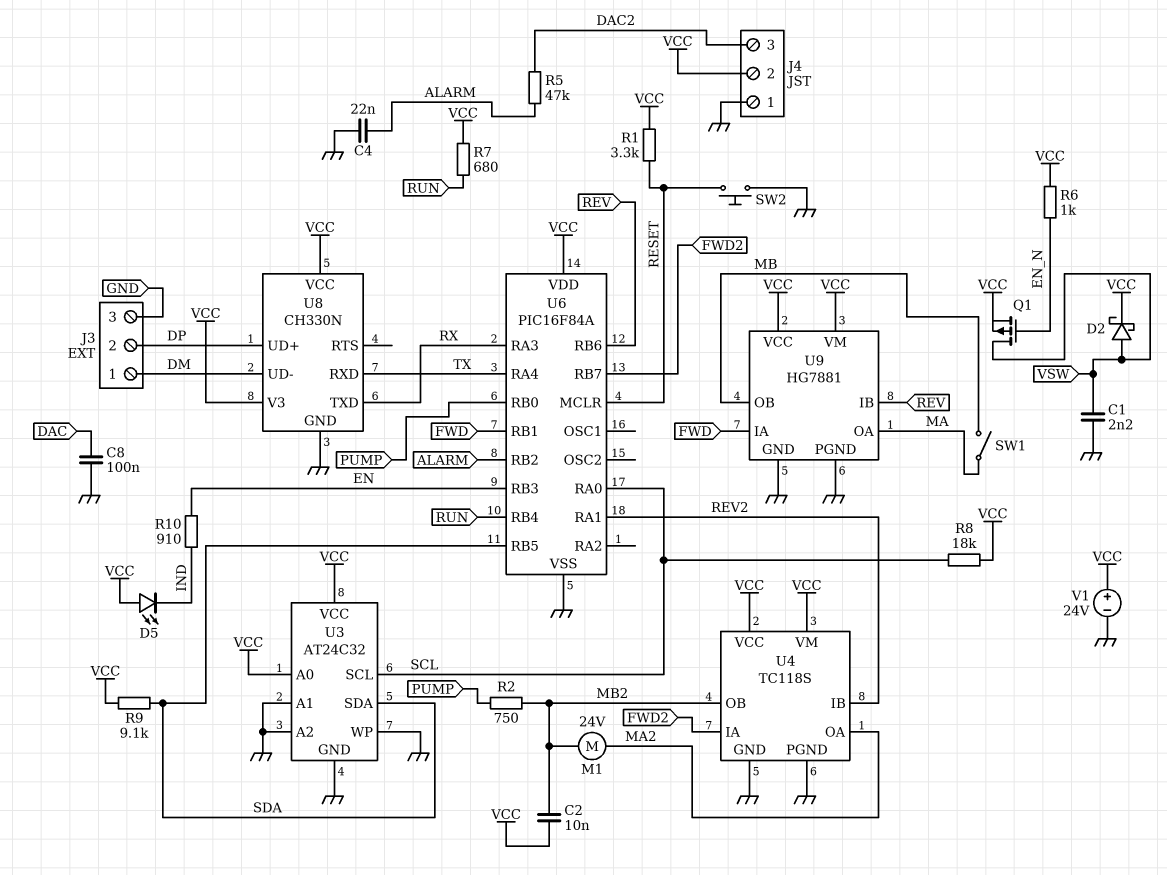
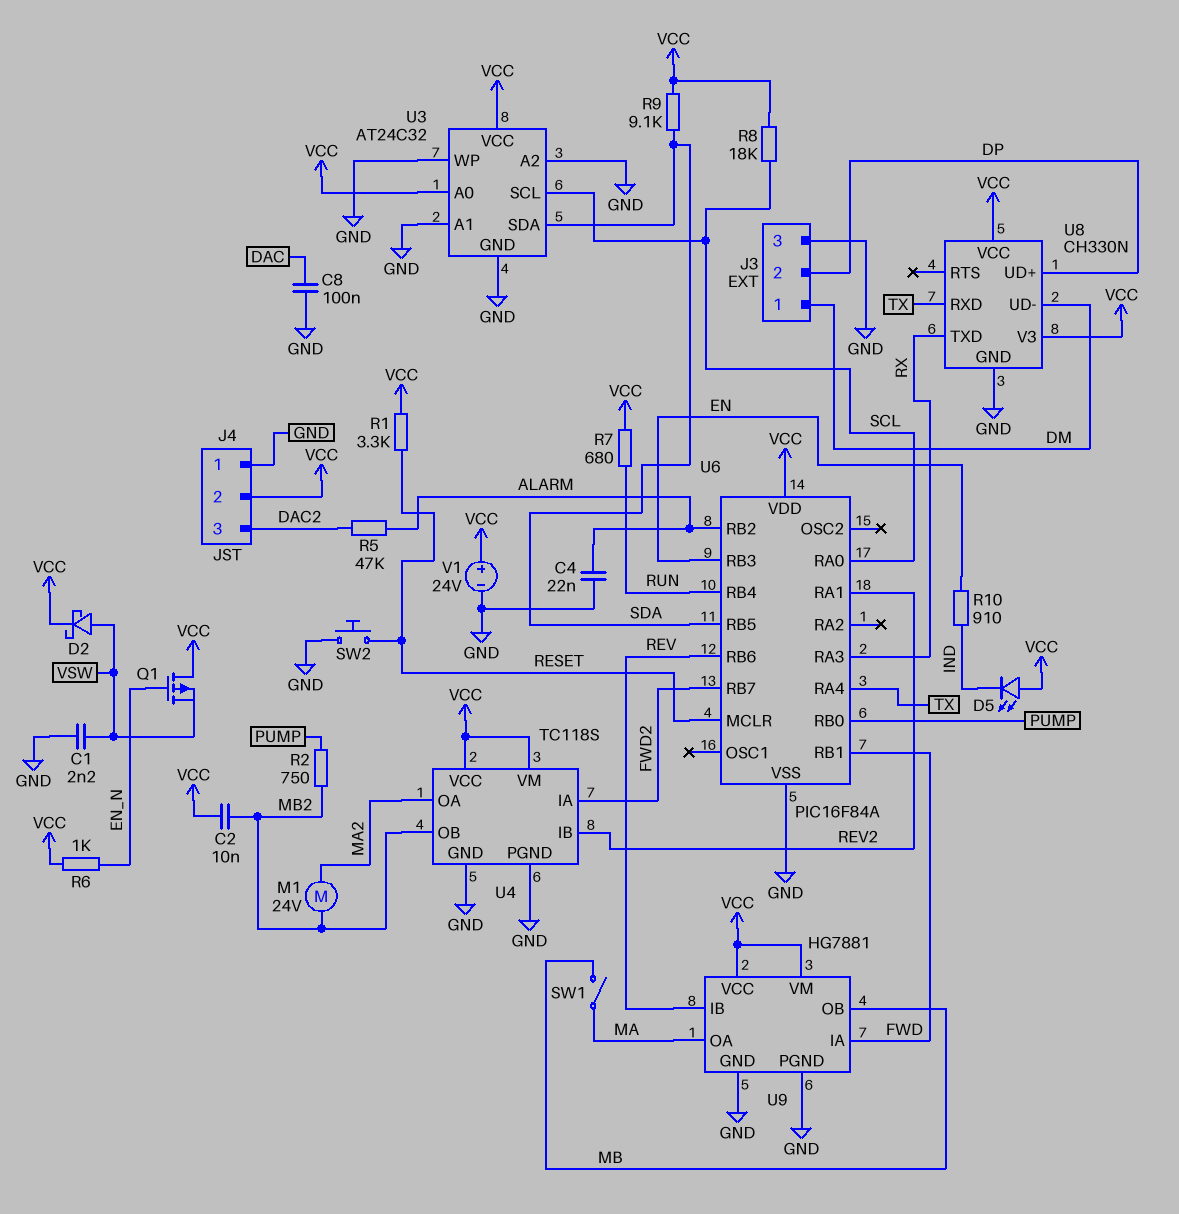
Q1: PMOS (G EN_N, D VSW, S VCC) -> PMOS (G EN_N, D VCC, S VSW)

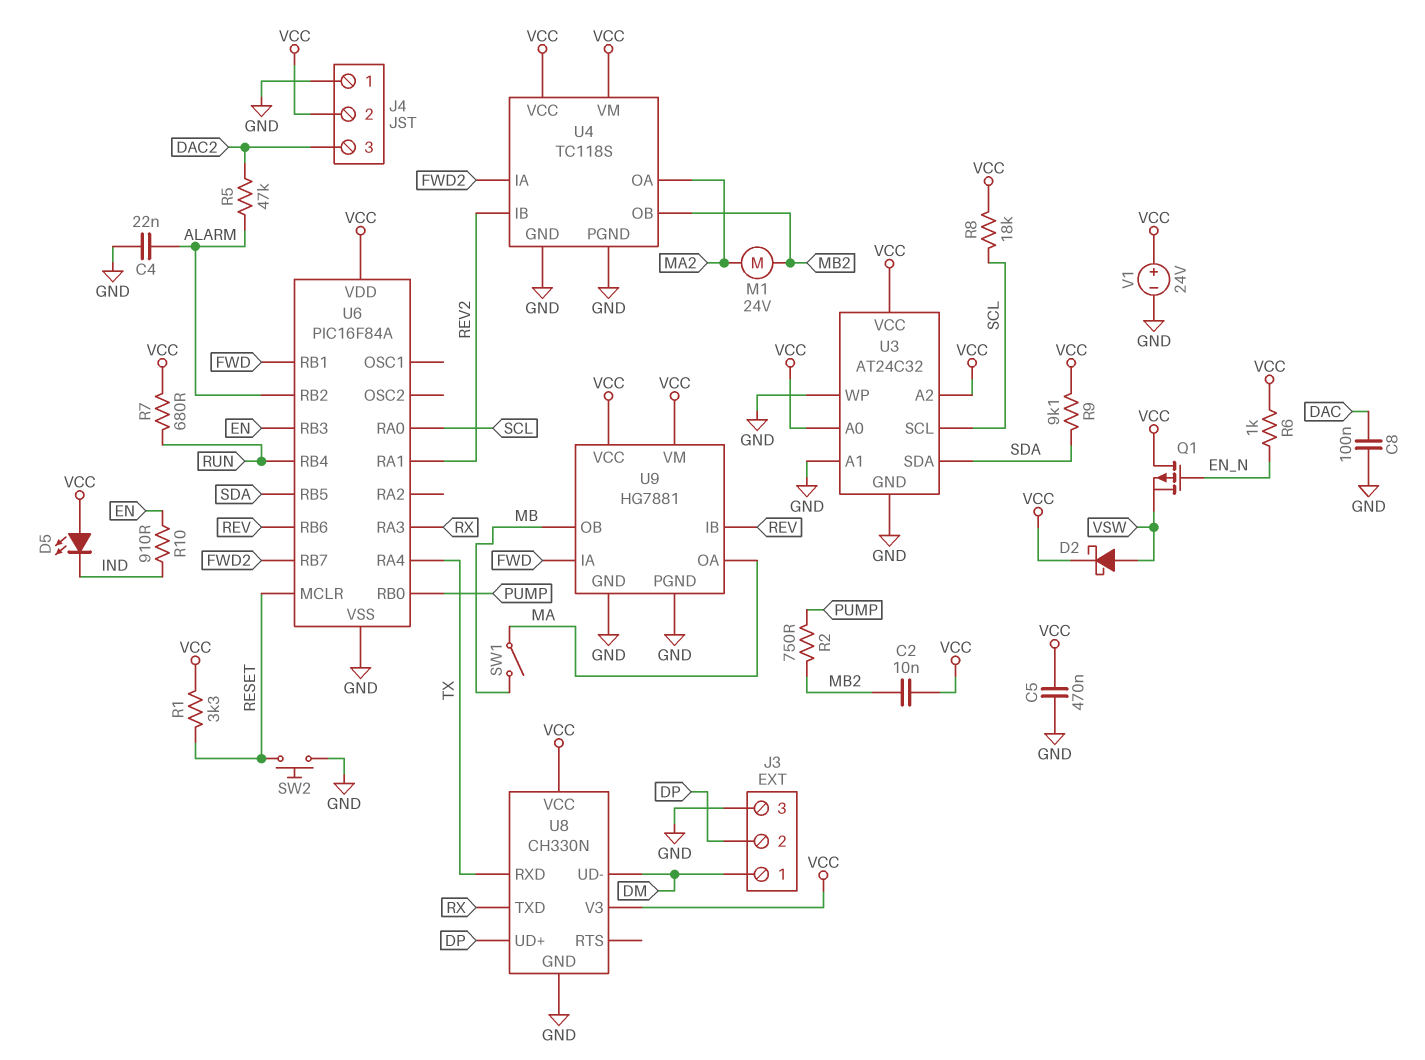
C1: 2.2nF (GND, VSW) -> none
C5: none -> 470nF (GND, VCC)
U3 pin A2: GND -> VCC

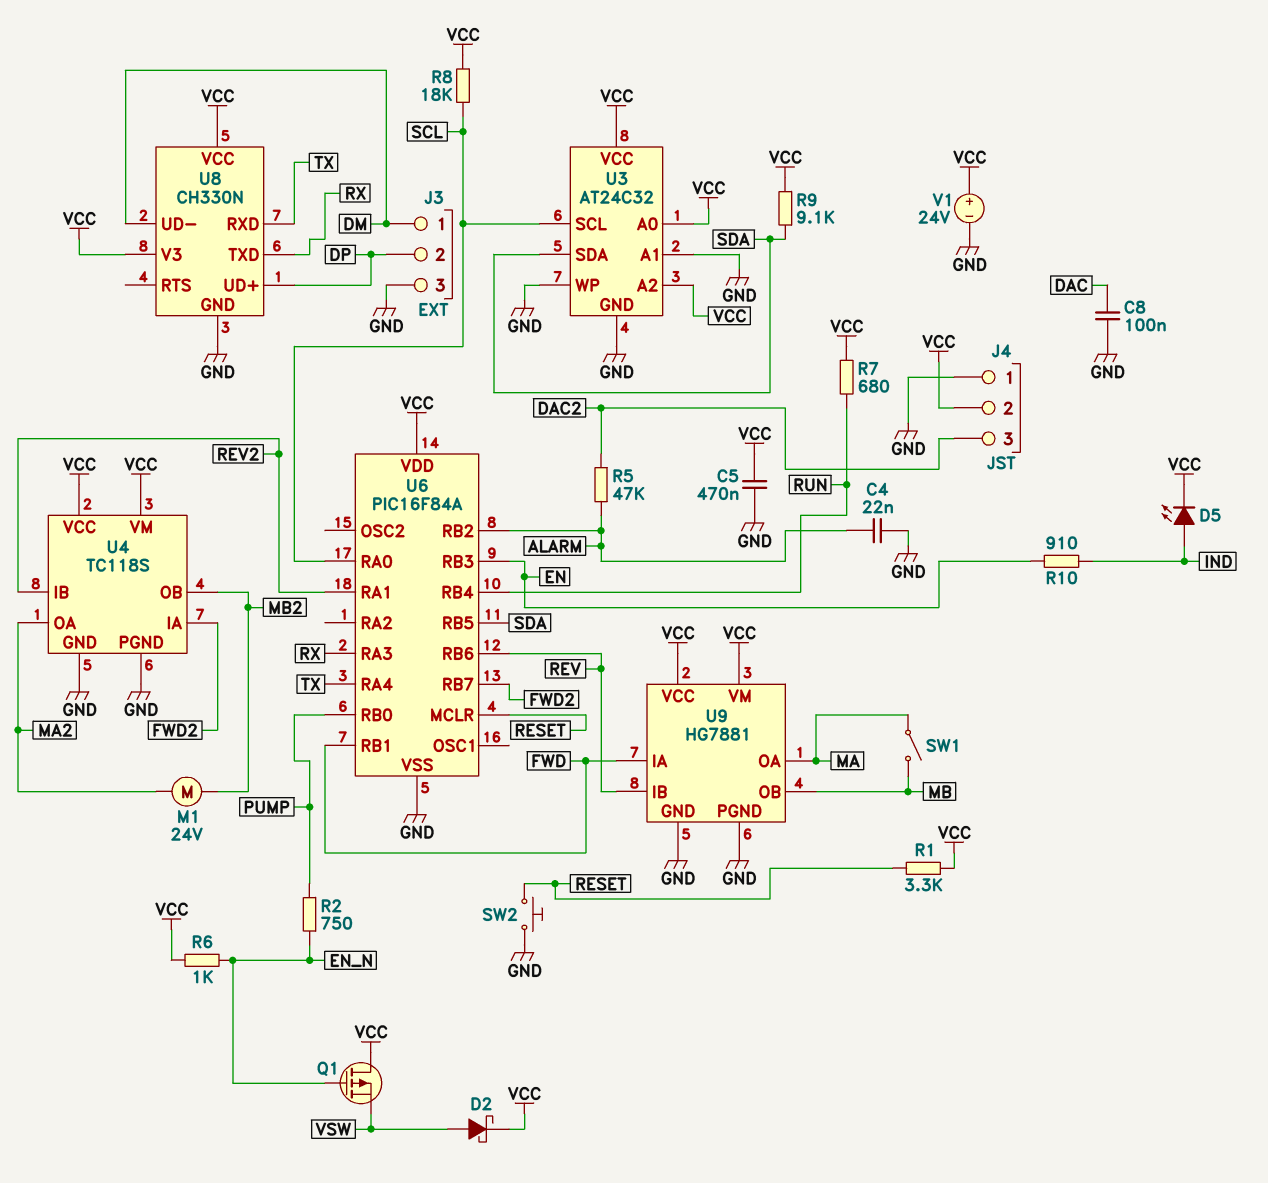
C2: 10nF (MB2, VCC) -> none
D5: LED (A VCC, K IND) -> LED (A IND, K VCC)
R2: 750 (MB2, PUMP) -> 750 (EN_N, PUMP)

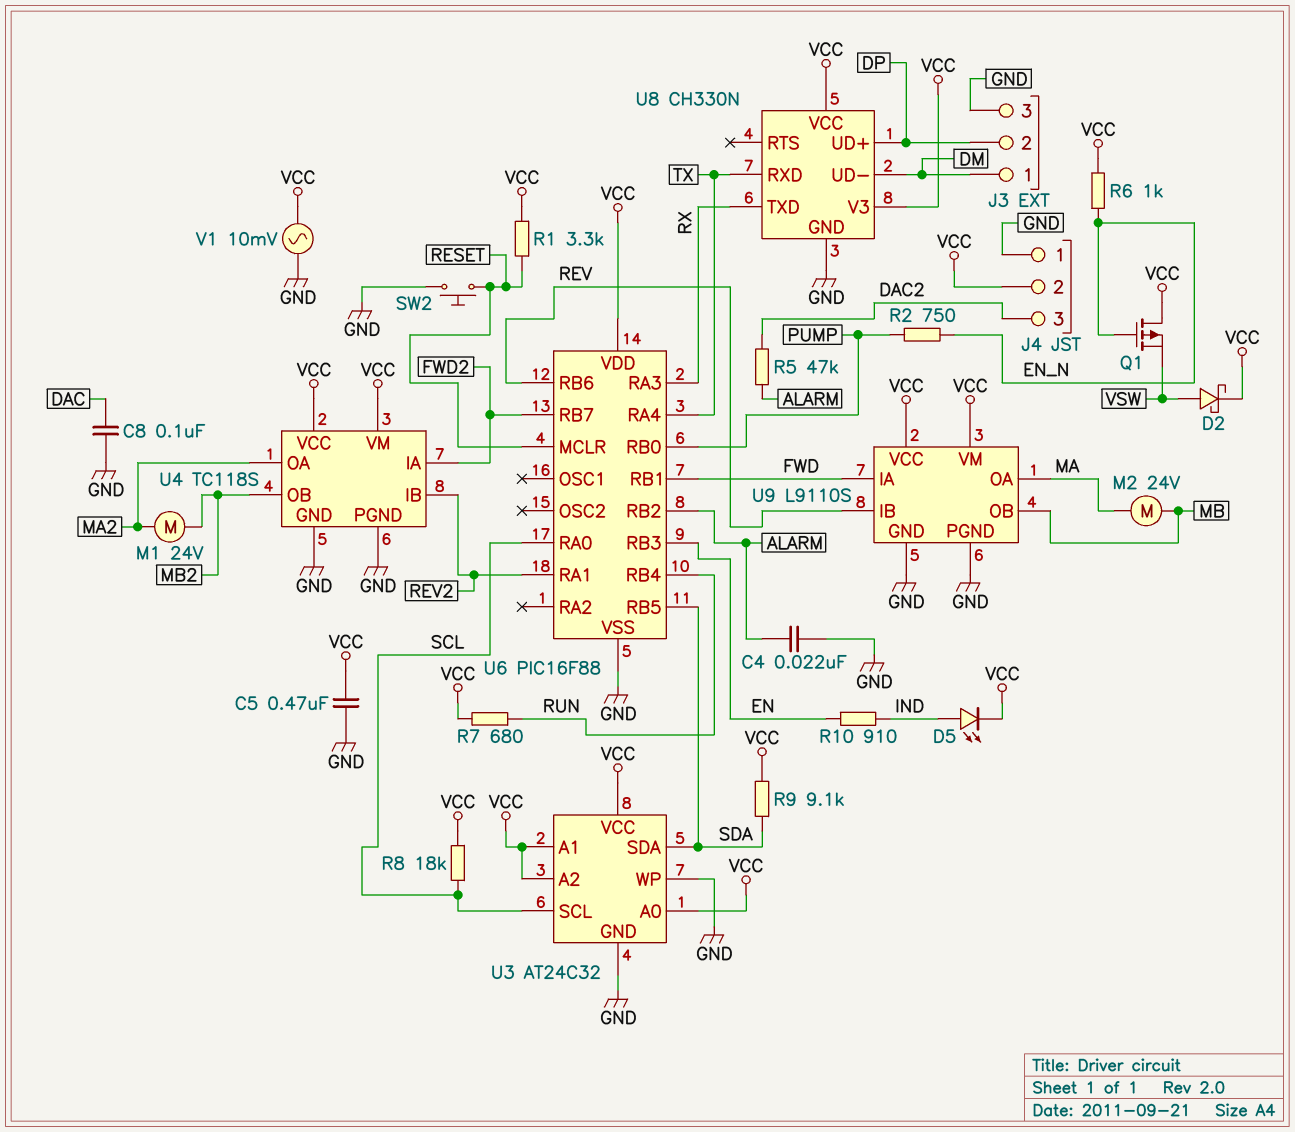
M2: none -> motor 24V (MA, MB)
SW1: switch (MA, MB) -> none
U3 pin A1: GND -> VCC
U6: PIC16F84A -> PIC16F88
U9: HG7881 -> L9110S
V1: 24V (plus VCC, minus GND) -> AC 10mV (GND, VCC)

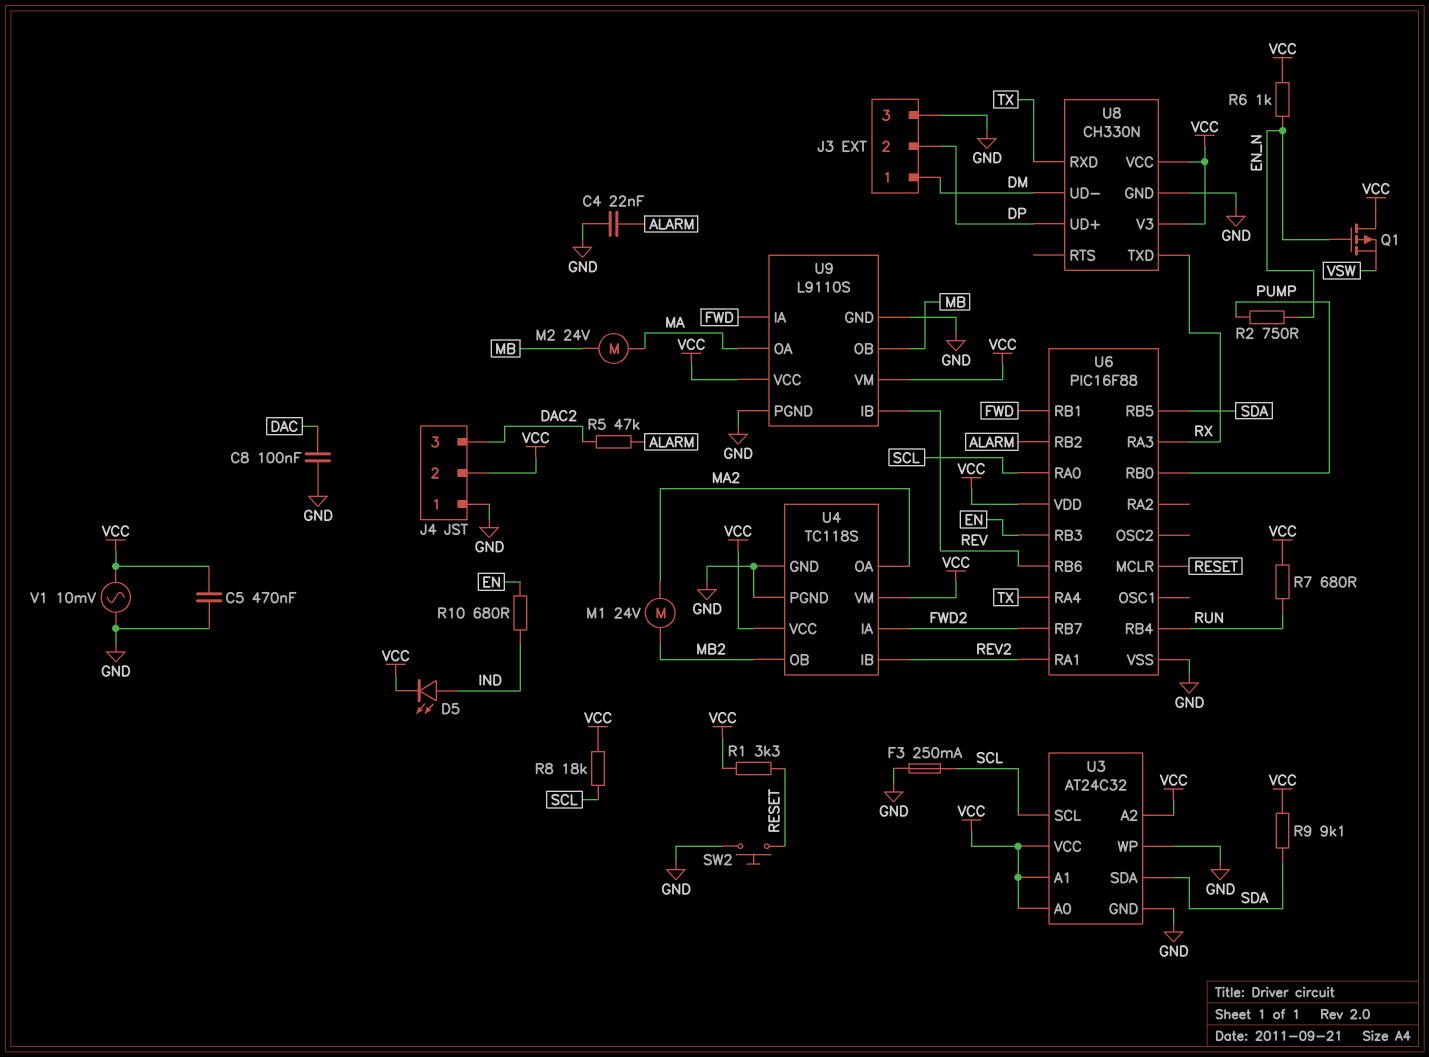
D2: schottky (A VSW, K VCC) -> none
F3: none -> 250mA (GND, SCL)
R10: 910 (EN, IND) -> 680 (EN, IND)

